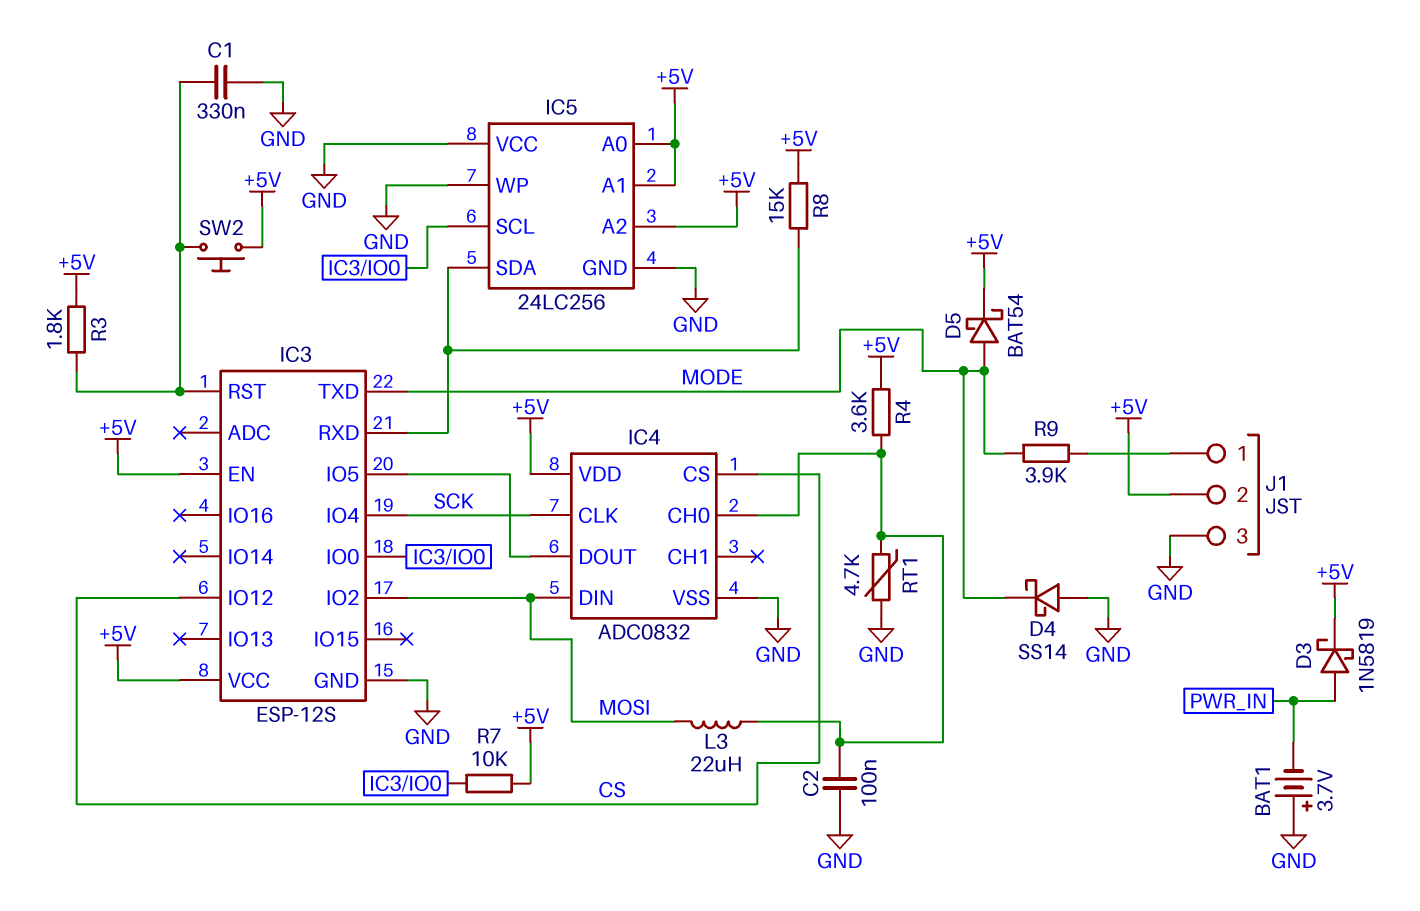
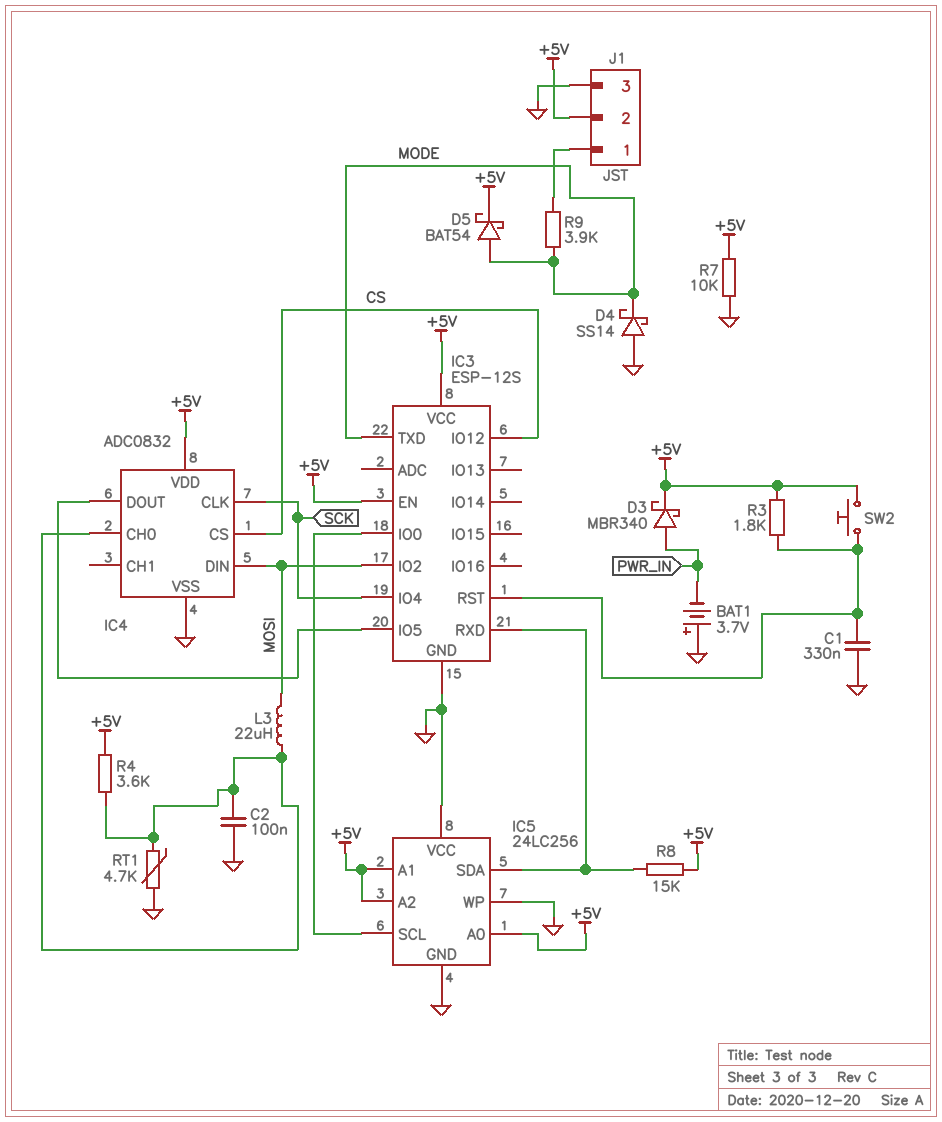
D3: schottky 1N5819 (A PWR_IN, K +5V) -> schottky MBR340 (A PWR_IN, K +5V)
R7: 10k (+5V, IC3/IO0) -> 10k (+5V, GND)

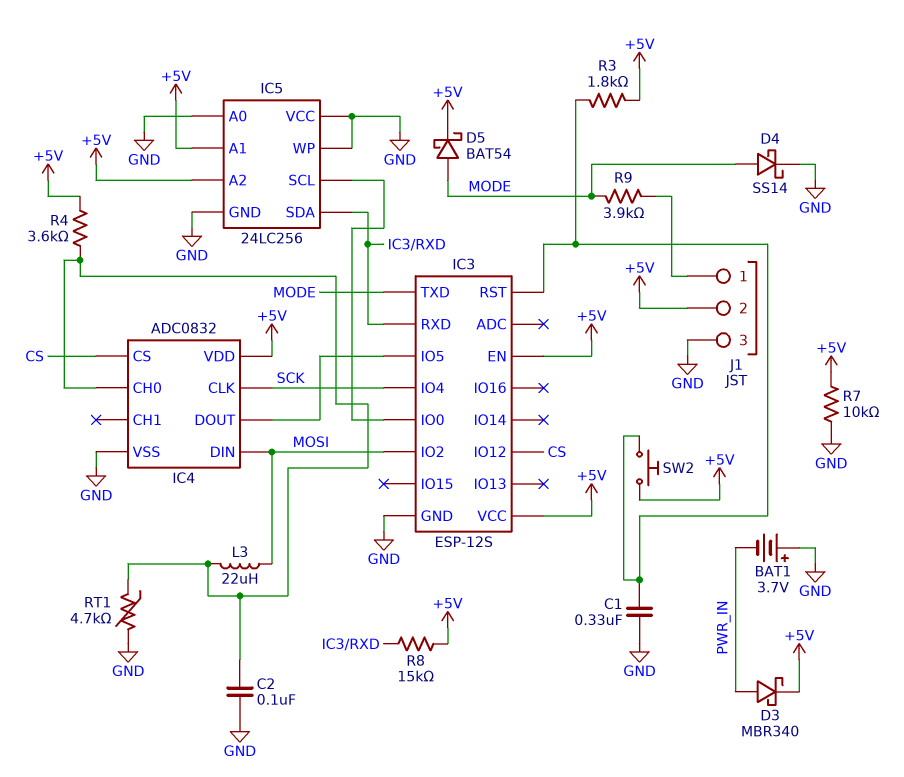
D4: schottky SS14 (A GND, K MODE) -> schottky SS14 (A MODE, K GND)
IC5 pin A0: +5V -> GND

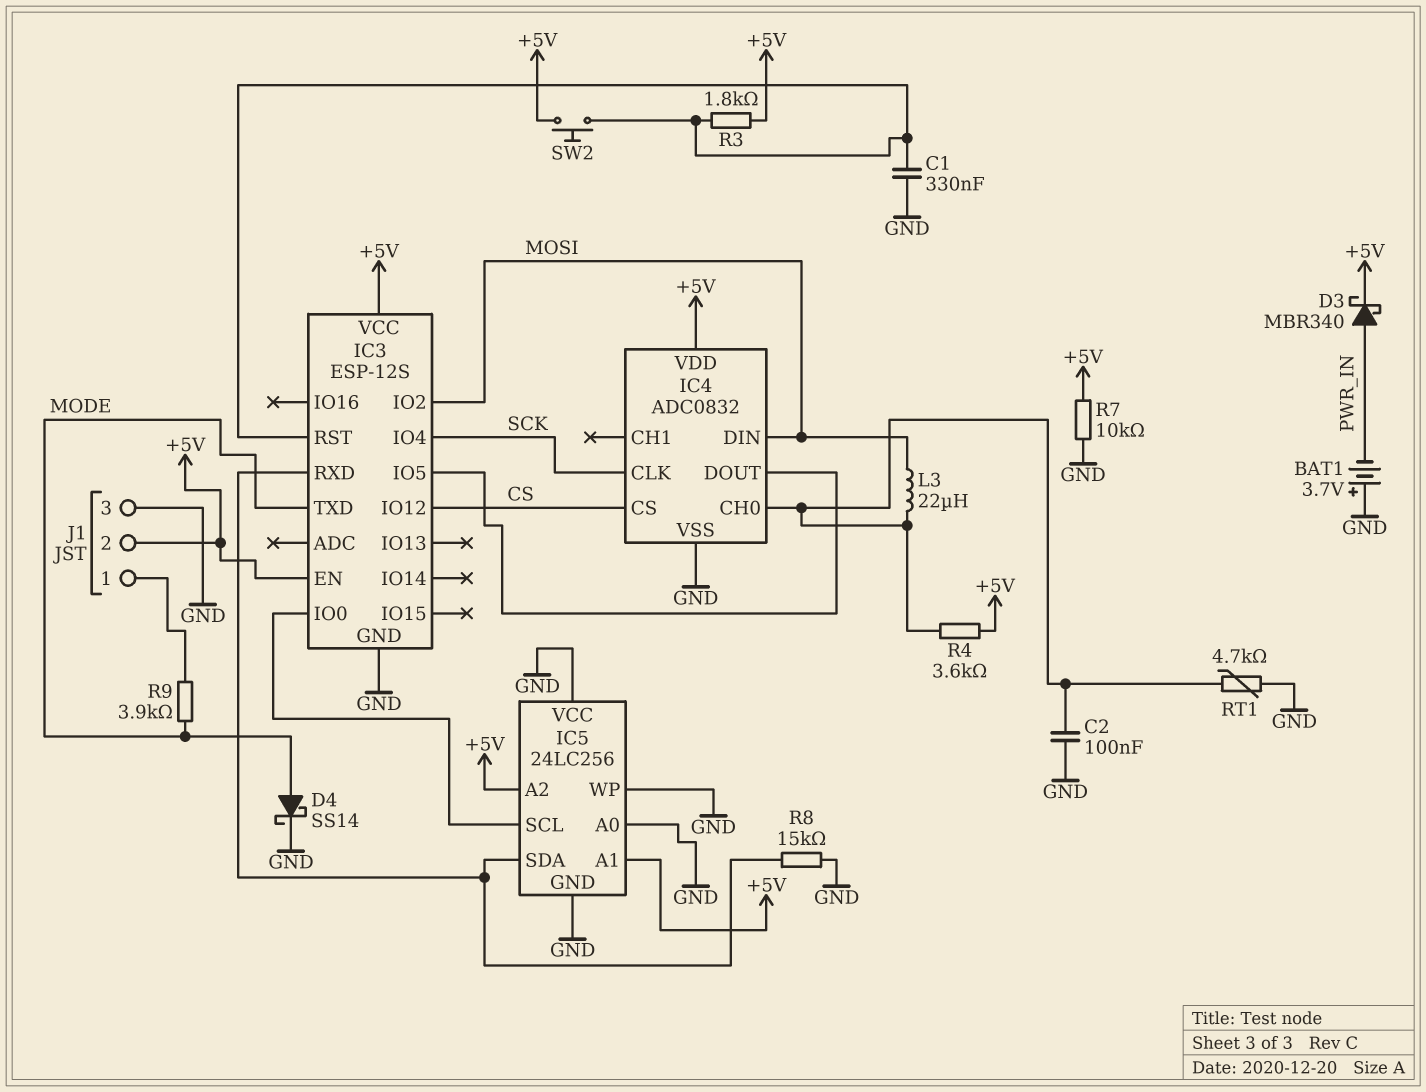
D5: schottky BAT54 (A MODE, K +5V) -> none
R8: 15k (+5V, IC3/RXD) -> 15k (GND, IC3/RXD)

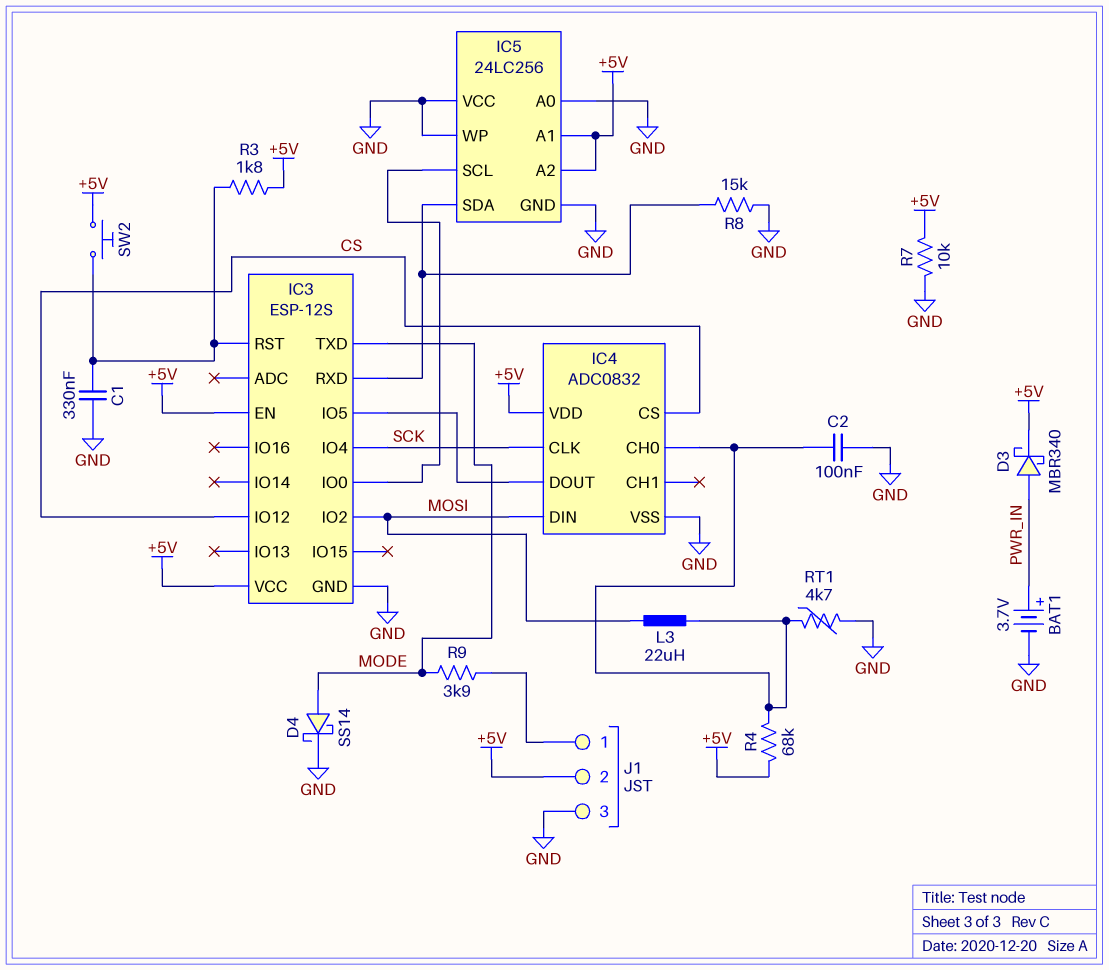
BAT1: 3.7V (plus GND, minus PWR_IN) -> 3.7V (plus PWR_IN, minus GND)
R4: 3.6k (+5V, IC4/CH0) -> 68k (+5V, IC4/CH0)

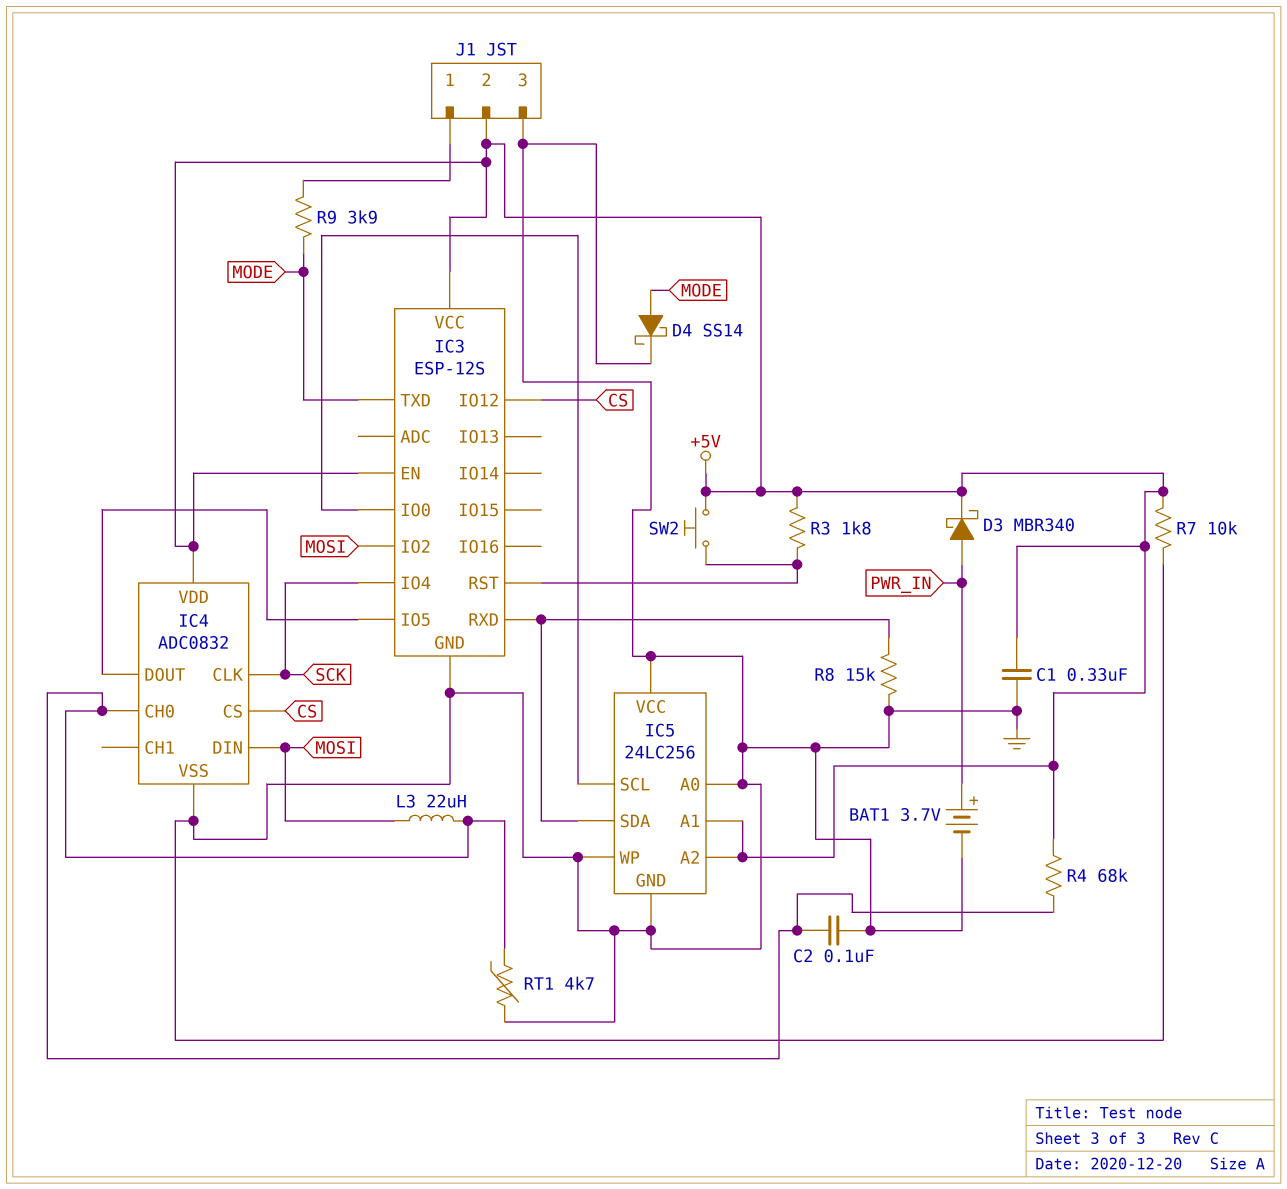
C1: 330nF (GND, IC3/RST) -> 330nF (+5V, GND)

